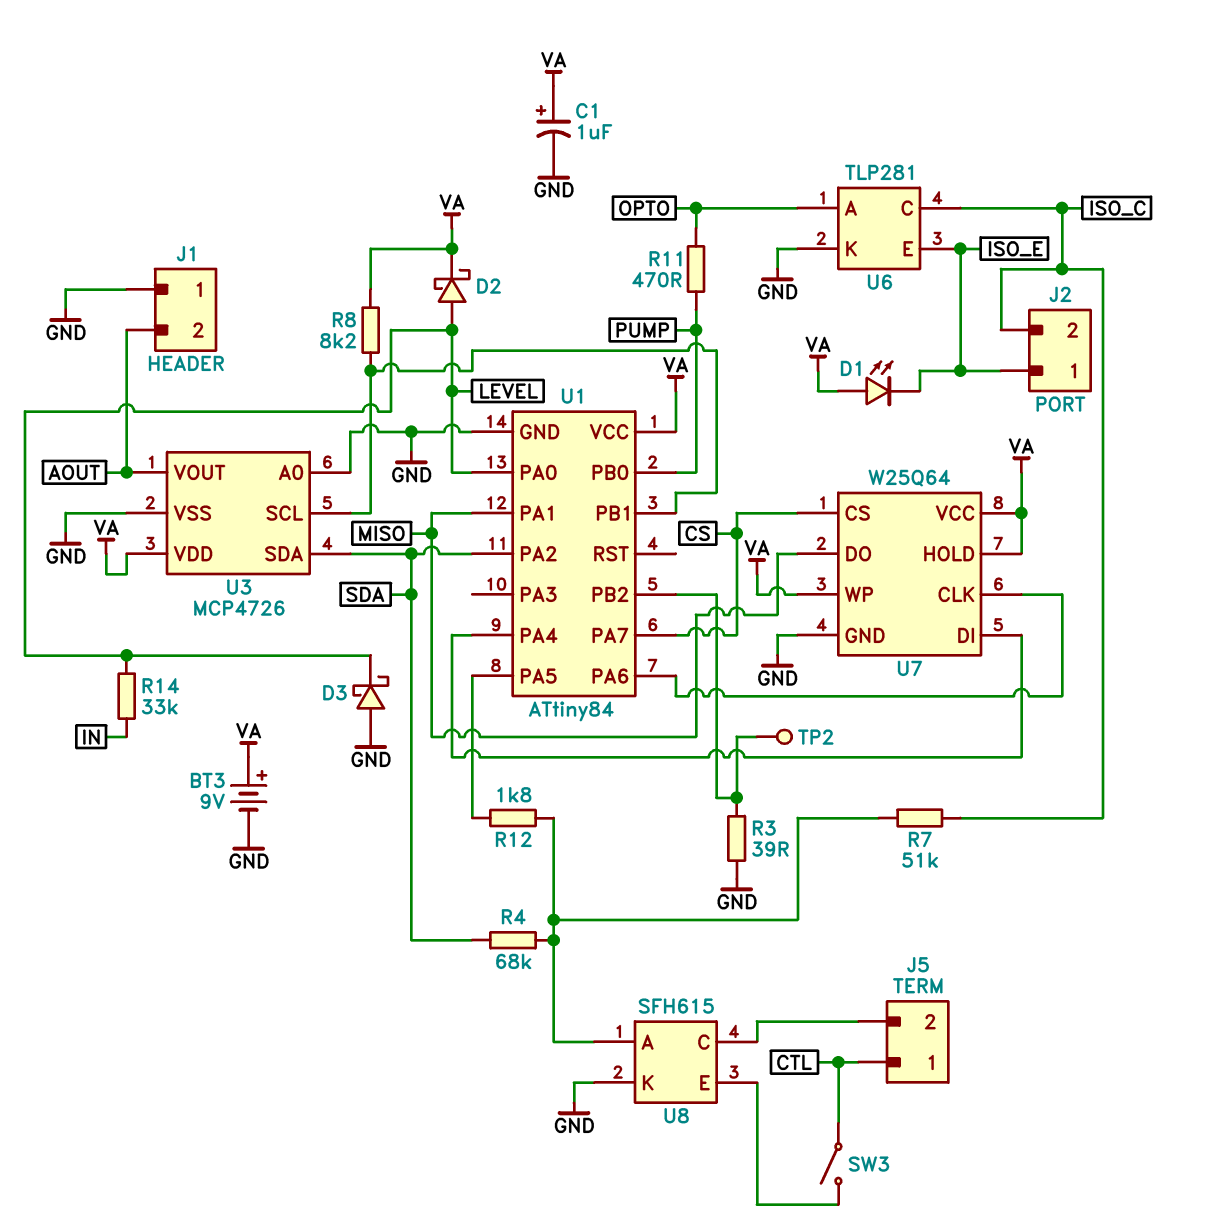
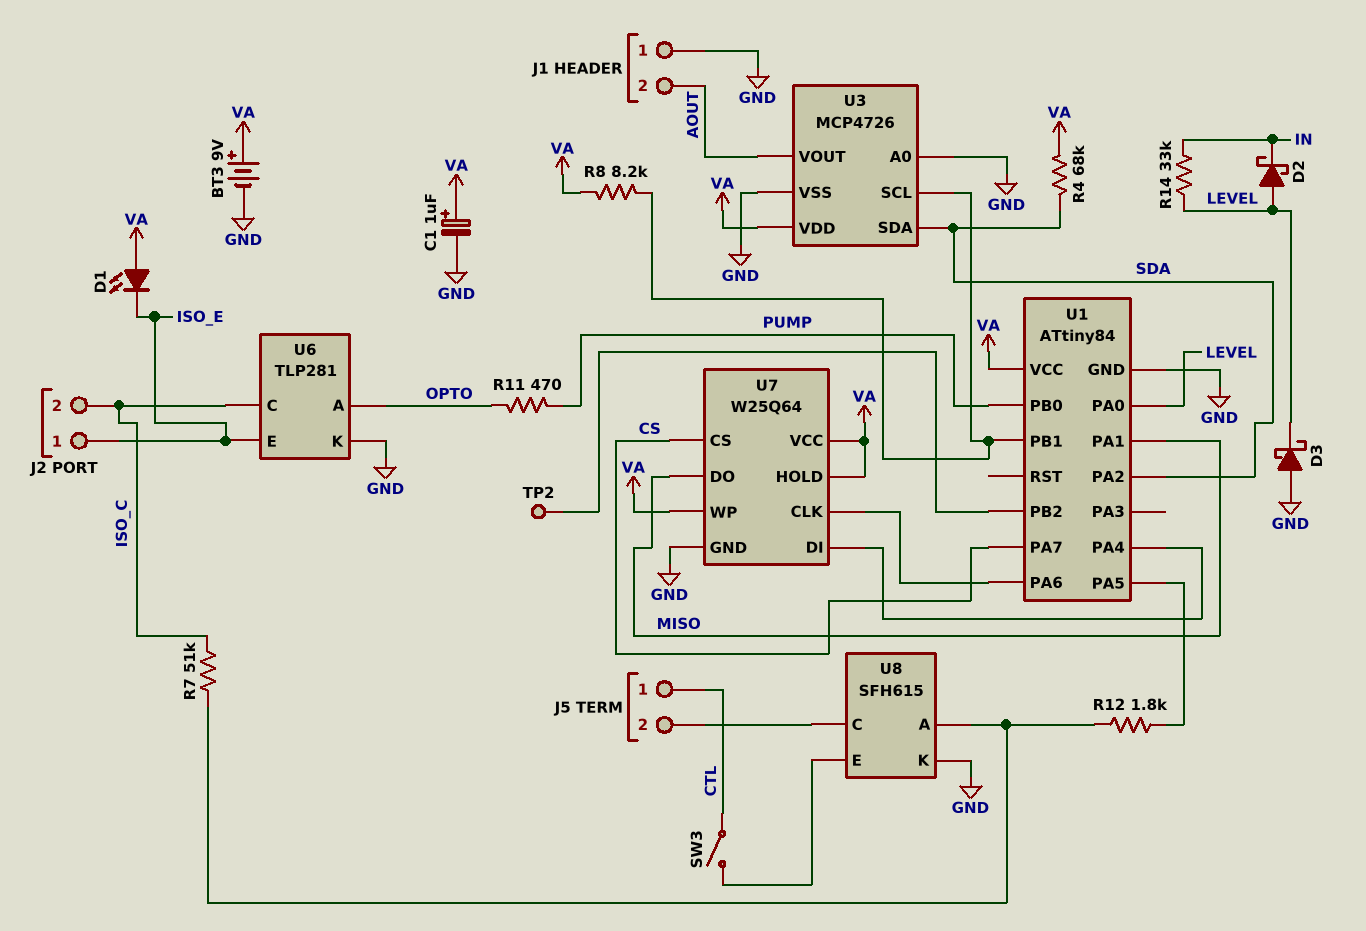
D2: schottky (A LEVEL, K VA) -> schottky (A LEVEL, K IN)
R3: 39 (GND, U1/PB2) -> none
R4: 68k (SDA, U8/A) -> 68k (SDA, VA)

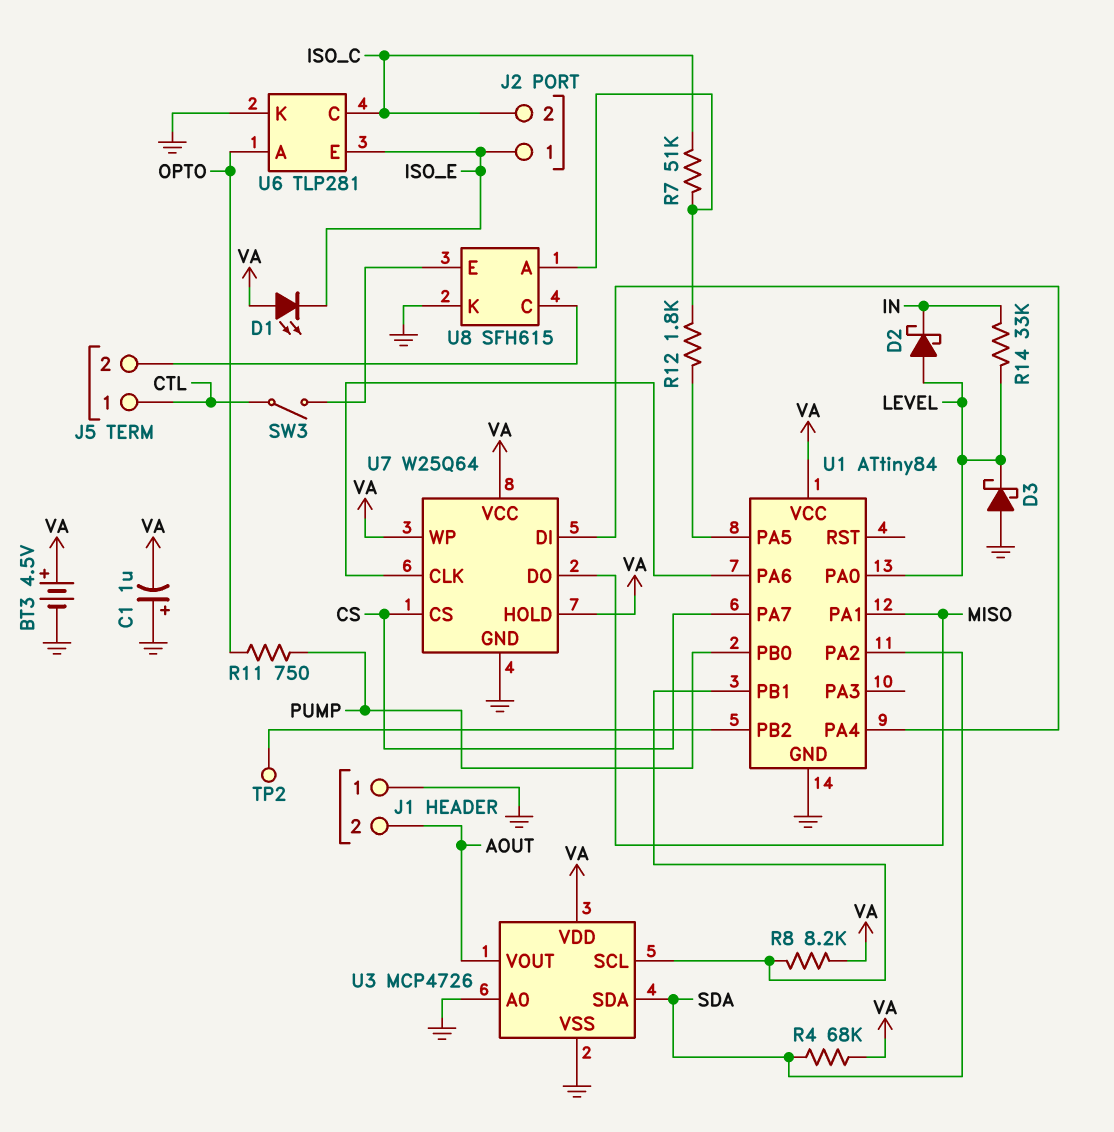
BT3: 9V (plus VA, minus GND) -> 4.5V (plus VA, minus GND)
C1: 1uF (plus VA, minus GND) -> 1uF (plus GND, minus VA)
R11: 470 (OPTO, PUMP) -> 750 (OPTO, PUMP)

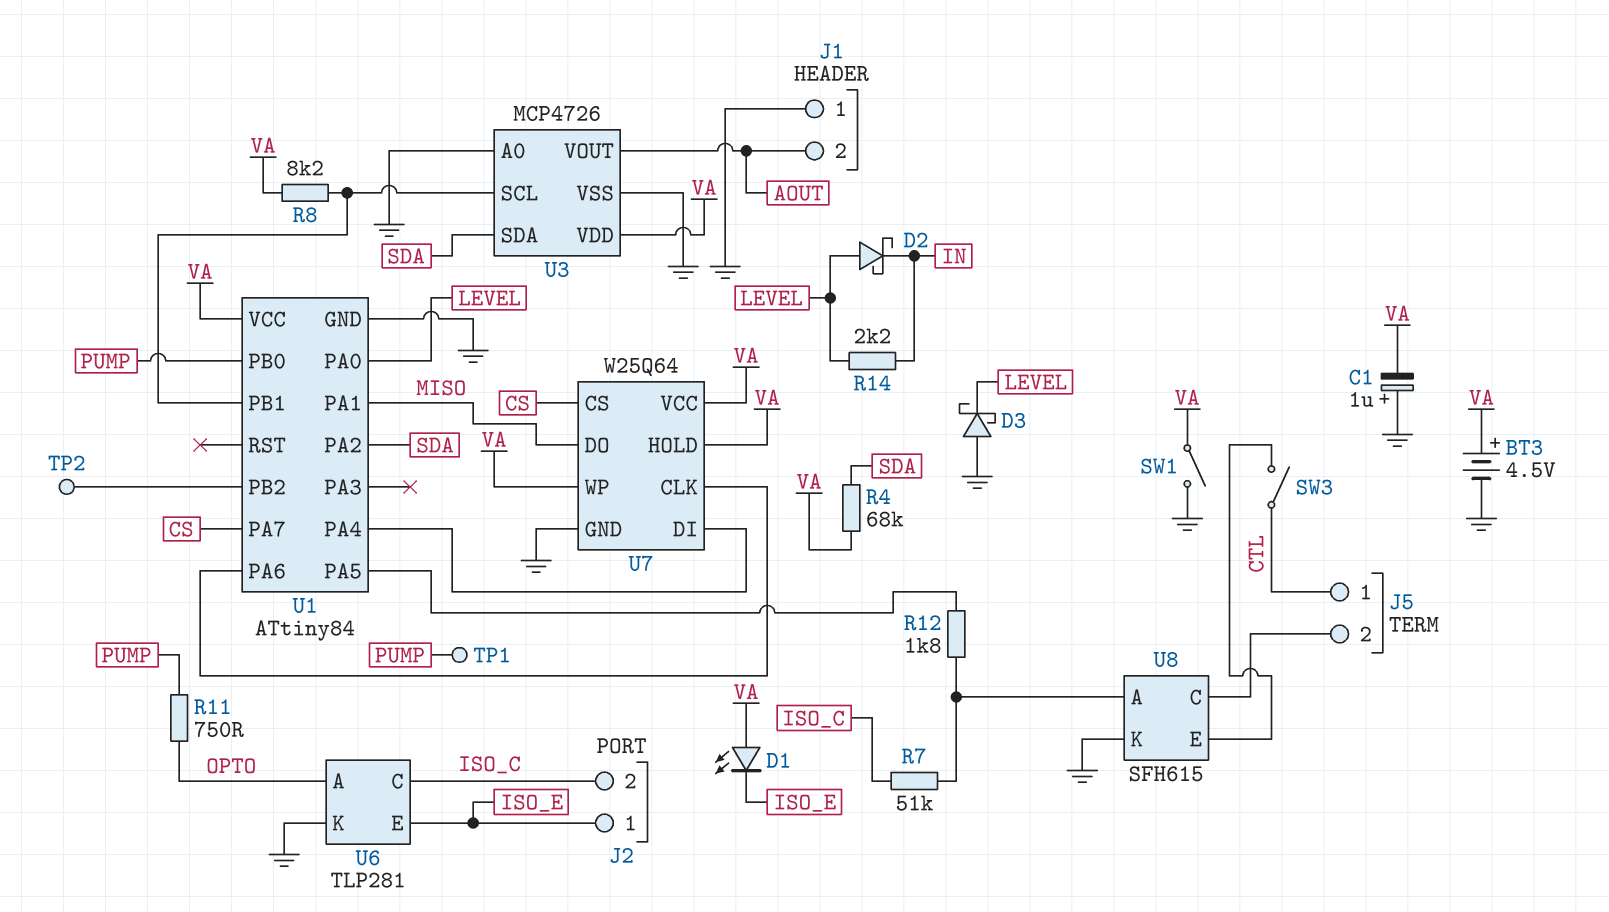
R14: 33k (IN, LEVEL) -> 2.2k (IN, LEVEL)
SW1: none -> switch (GND, VA)
TP1: none -> test point (PUMP)

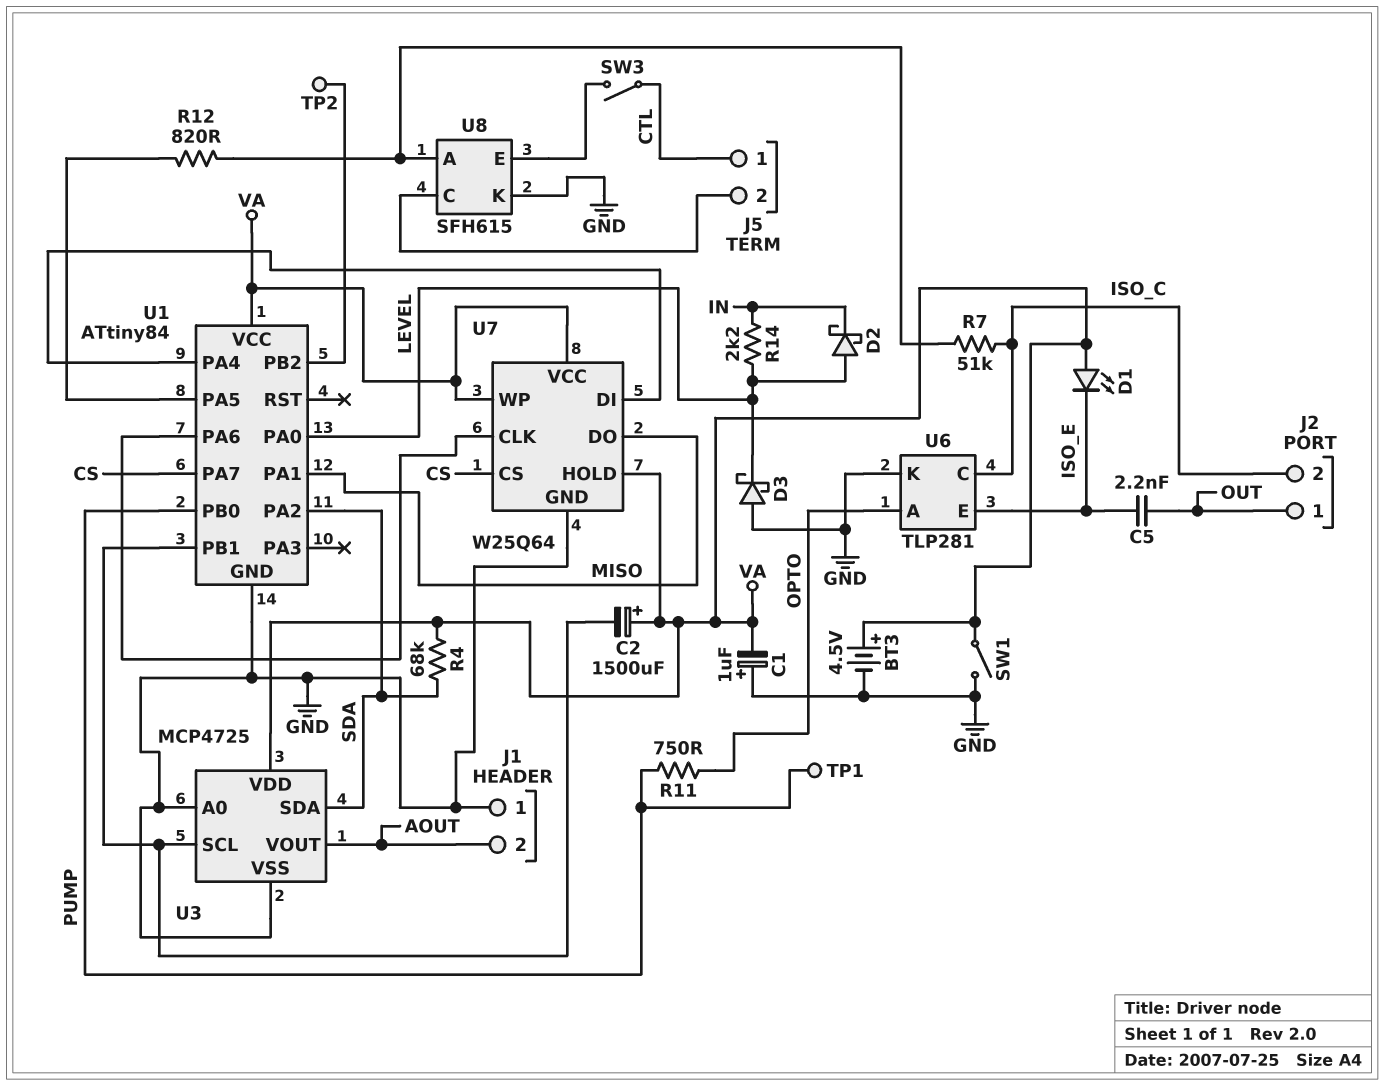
C2: none -> 1500uF (plus VA, minus U1/PB1)
C5: none -> 2.2nF (ISO_E, OUT)
J2 pin 1: ISO_E -> OUT
R8: 8.2k (U1/PB1, VA) -> none
R12: 1.8k (U1/PA5, U8/A) -> 820 (U1/PA5, U8/A)
U3: MCP4726 -> MCP4725

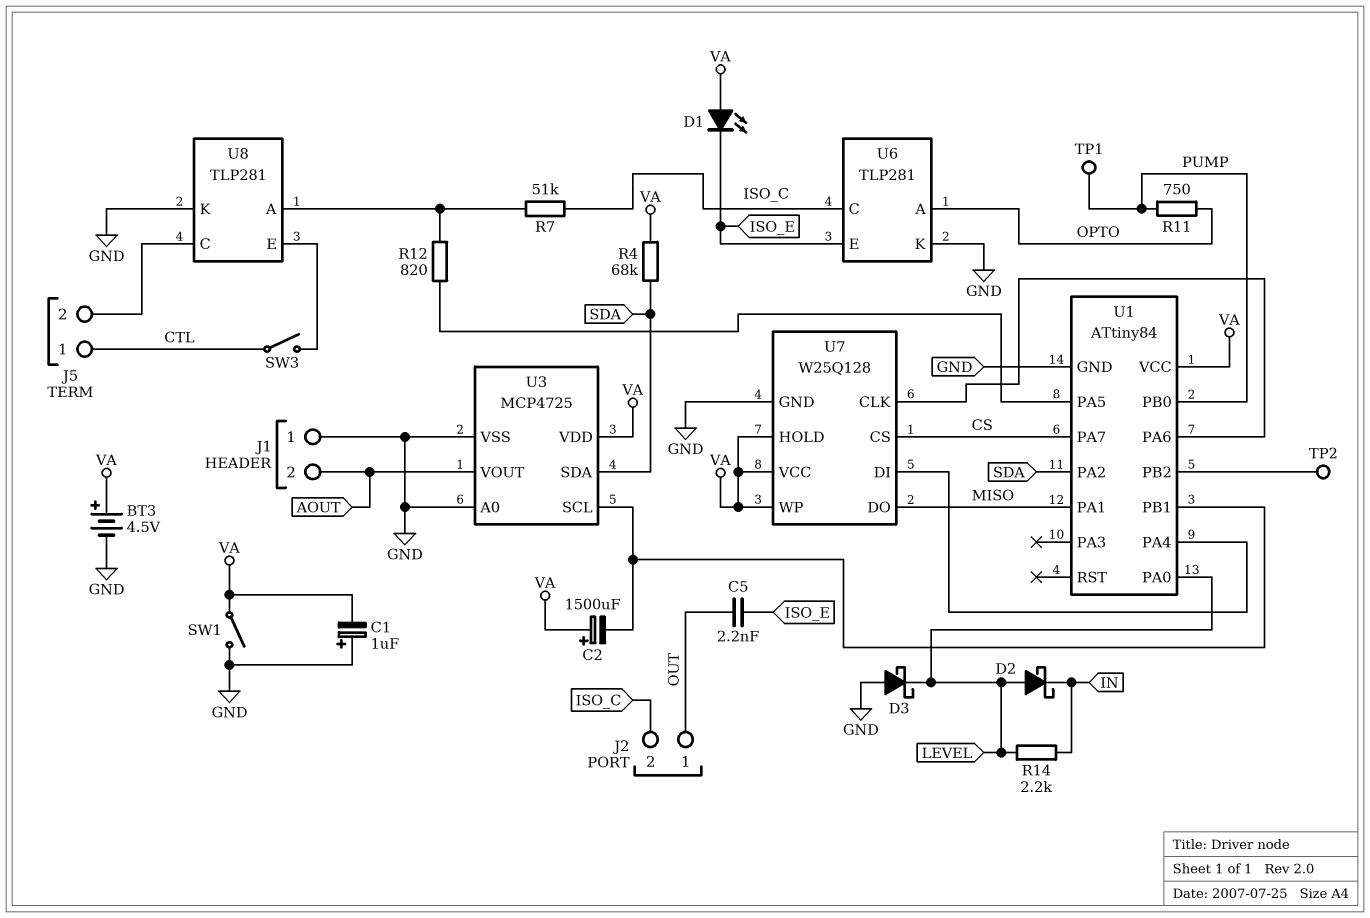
U7: W25Q64 -> W25Q128
U8: SFH615 -> TLP281

